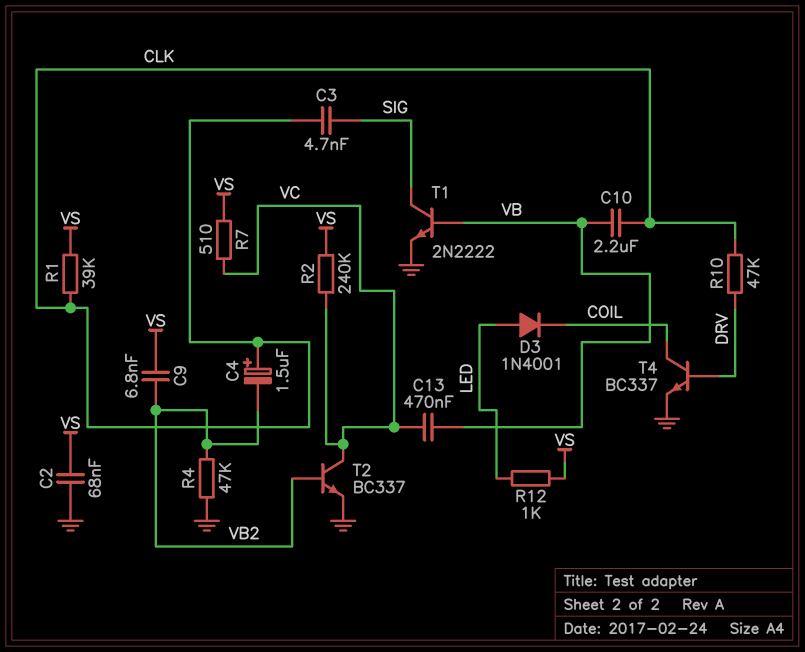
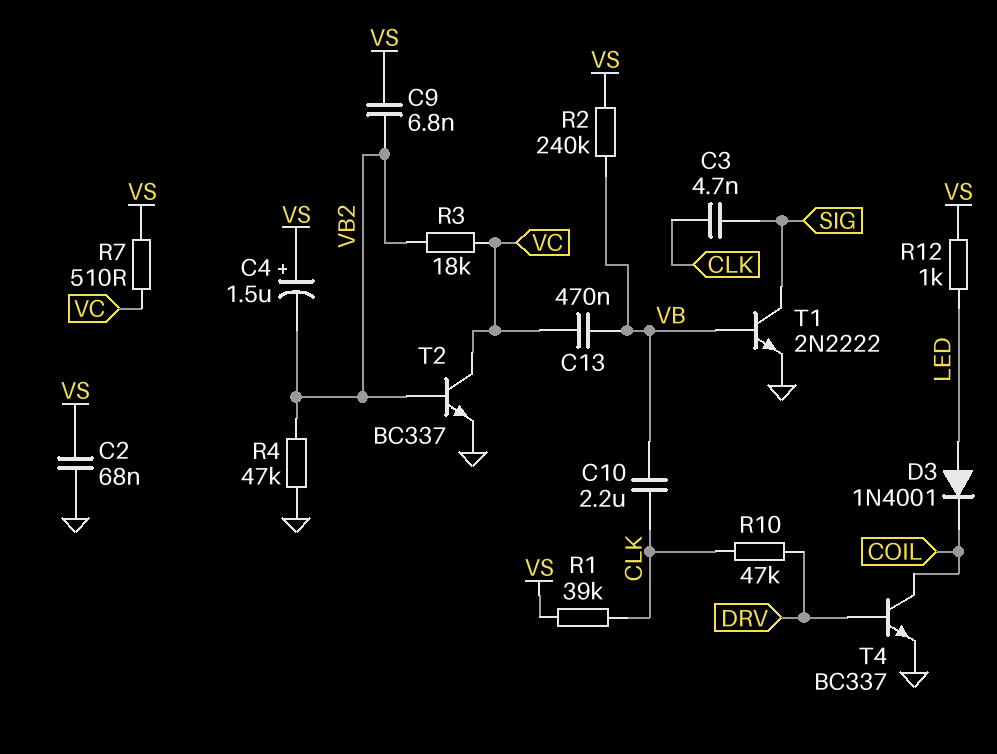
C4: 1.5uF (plus CLK, minus VB2) -> 1.5uF (plus VS, minus VB2)
R2: 240k (VC, VS) -> 240k (VB, VS)
R3: none -> 18k (VB2, VC)

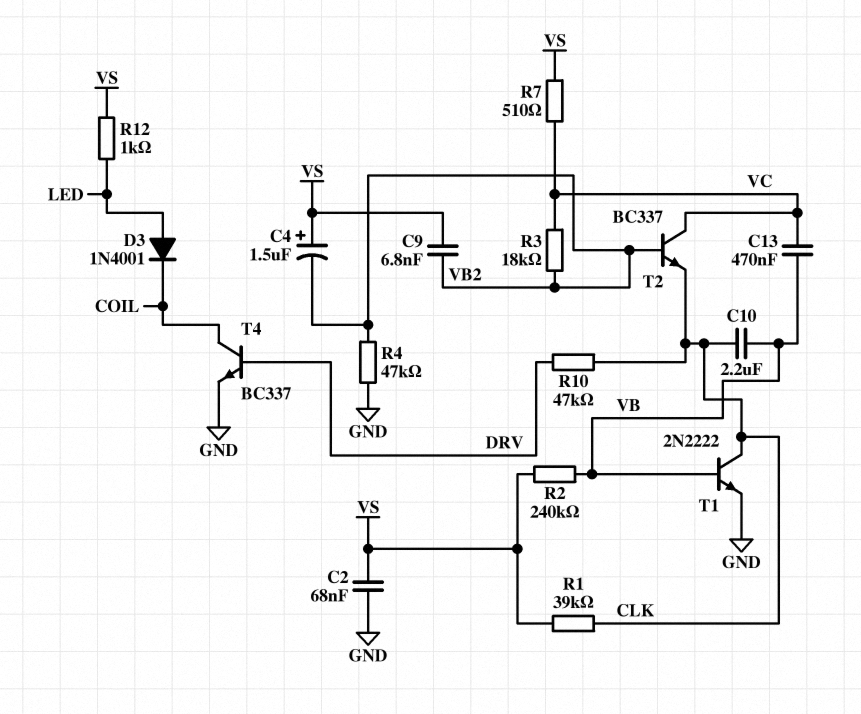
C3: 4.7nF (CLK, SIG) -> none
T1: NPN 2N2222 (B VB, C SIG, E GND) -> NPN 2N2222 (B VB, C CLK, E GND)
T2: NPN BC337 (B VB2, C VC, E GND) -> NPN BC337 (B VB2, C VC, E CLK)

